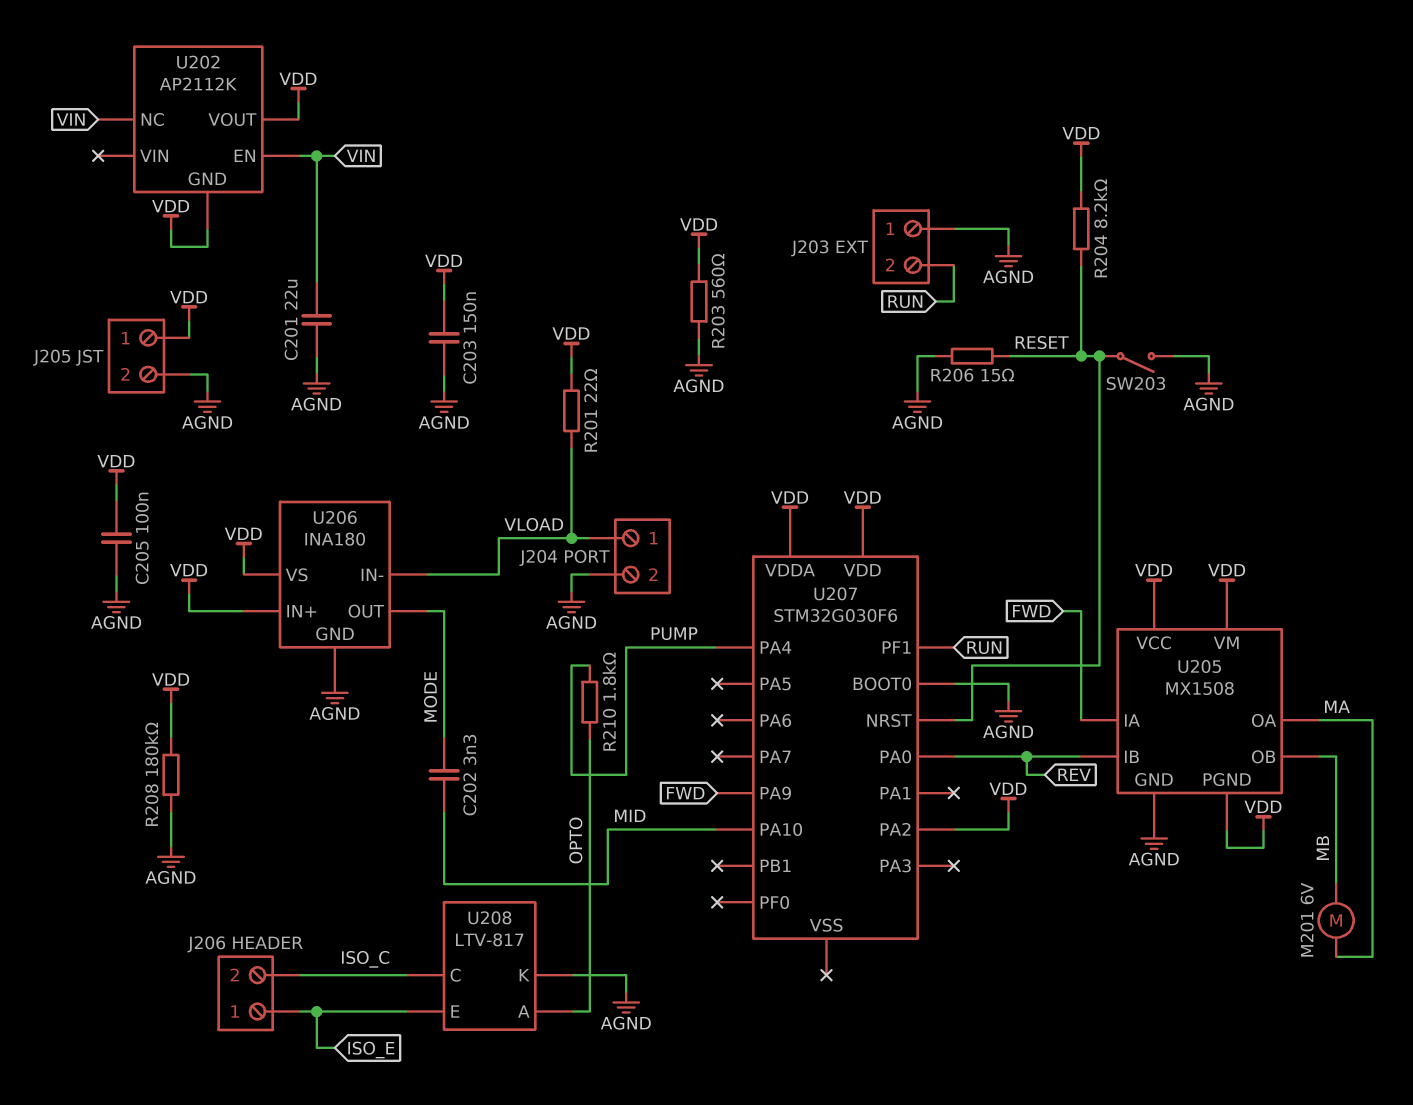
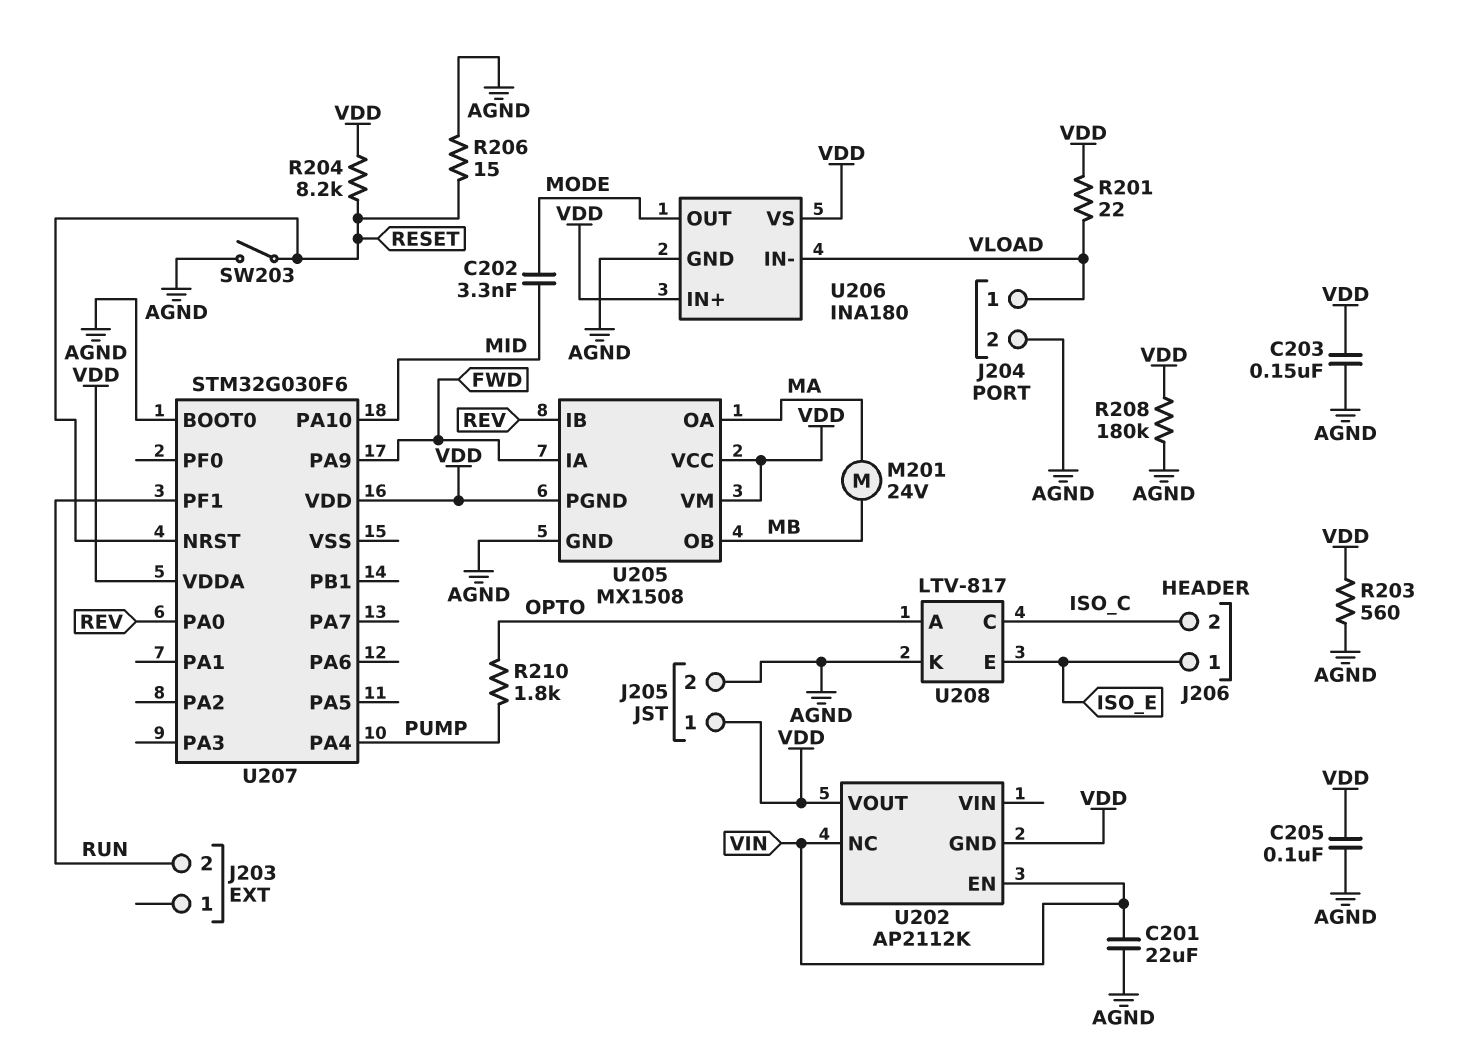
J203 pin 1: AGND -> none
M201: motor 6V (MA, MB) -> motor 24V (MA, MB)
U207 pin PA2: VDD -> none

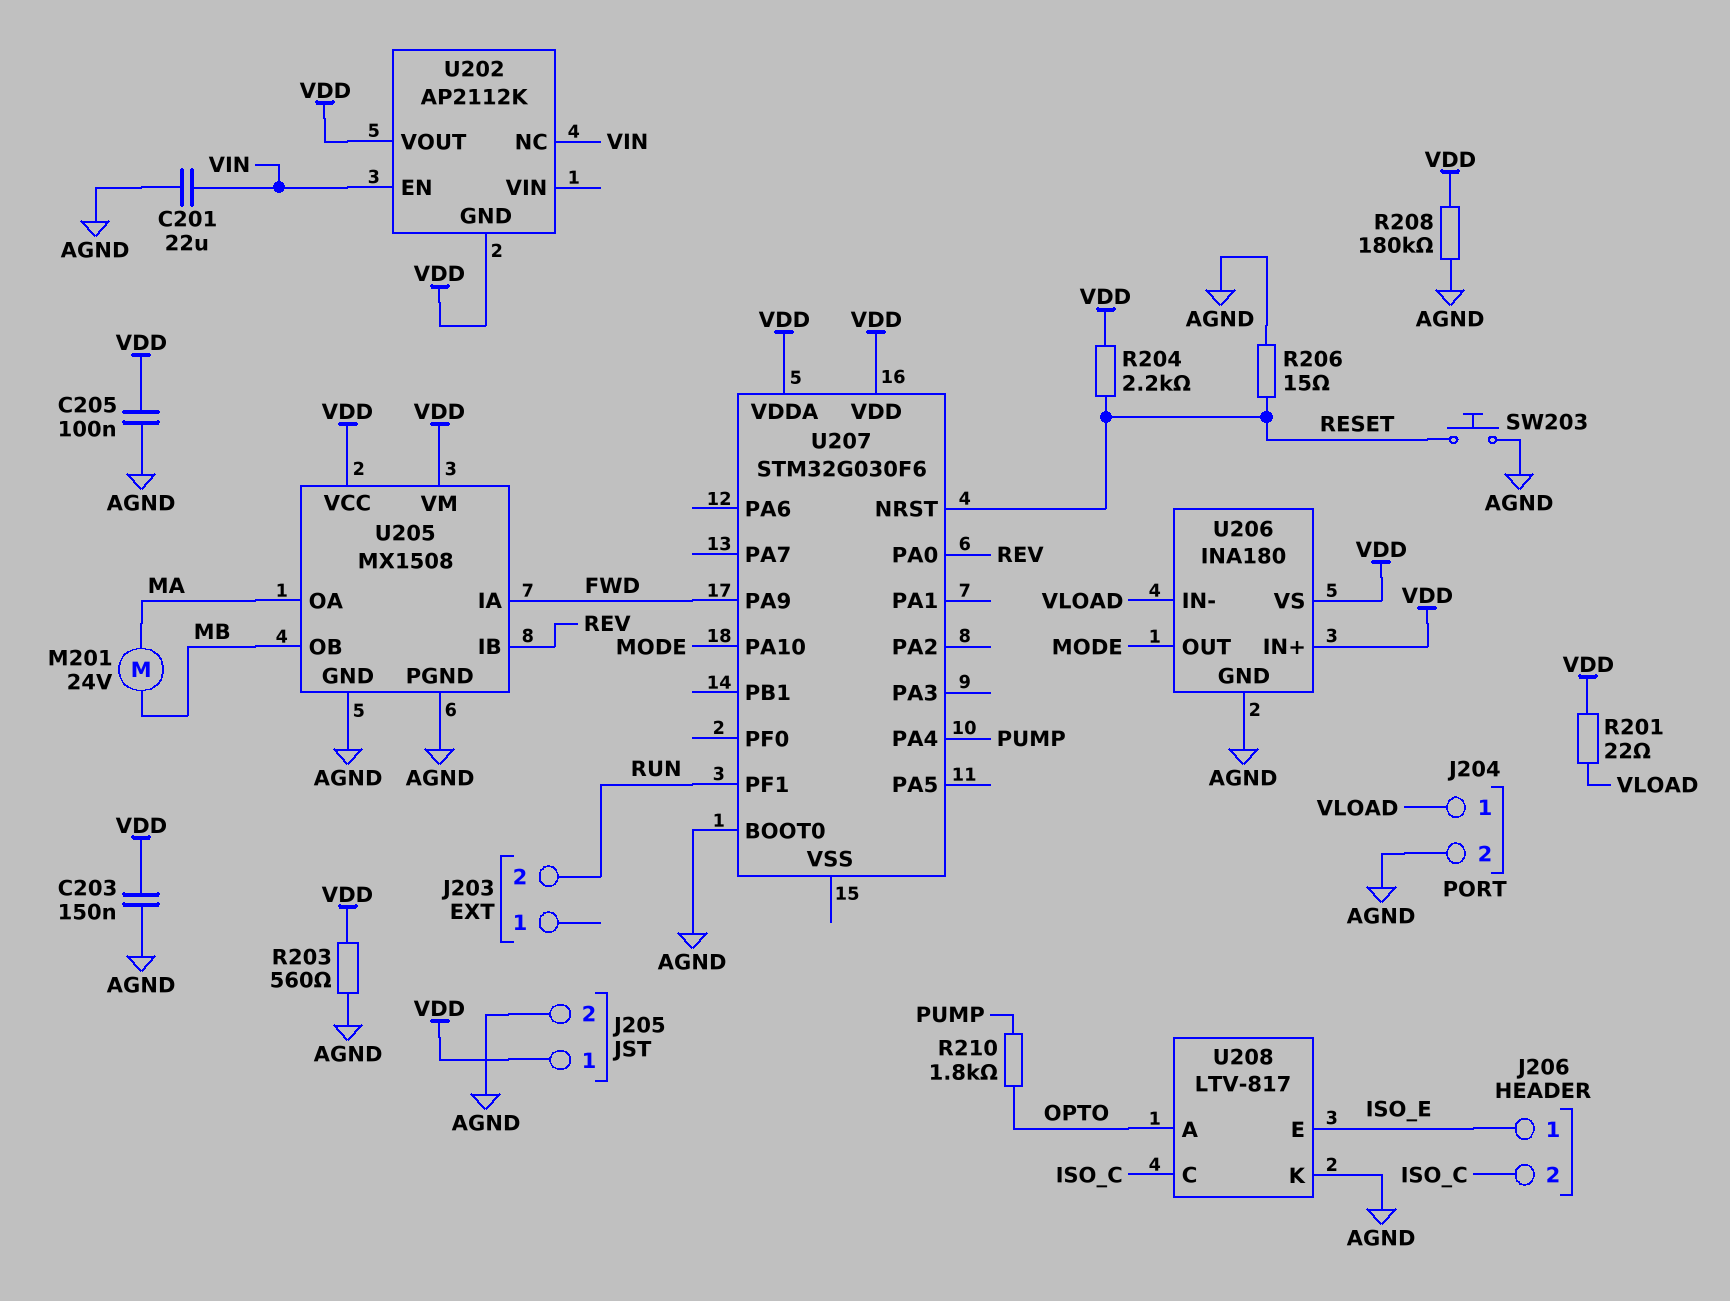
C202: 3.3nF (MID, MODE) -> none
R204: 8.2k (RESET, VDD) -> 2.2k (RESET, VDD)
SW203: switch (AGND, RESET) -> button (AGND, RESET)
U205 pin PGND: VDD -> AGND
U207 pin PA10: MID -> MODE

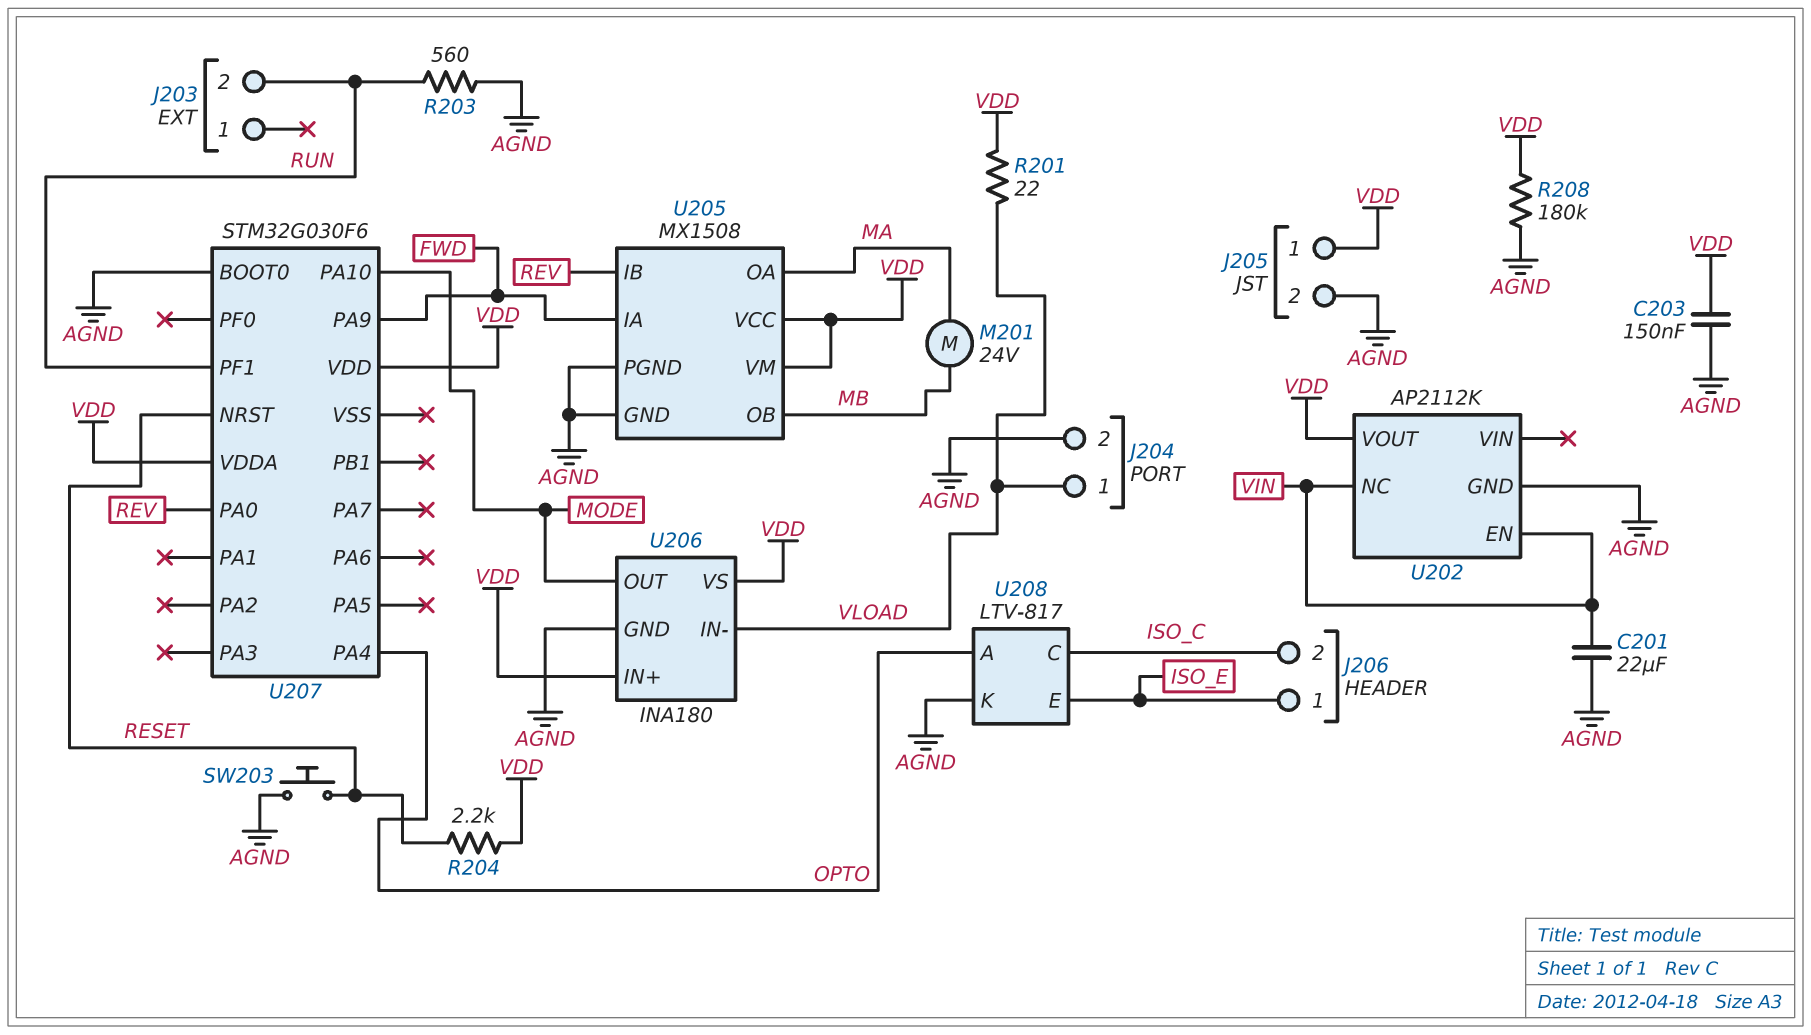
C205: 100nF (AGND, VDD) -> none
R203: 560 (AGND, VDD) -> 560 (AGND, RUN)
R206: 15 (AGND, RESET) -> none
R210: 1.8k (OPTO, PUMP) -> none
U202 pin GND: VDD -> AGND
U207 pin PA4: PUMP -> OPTO

